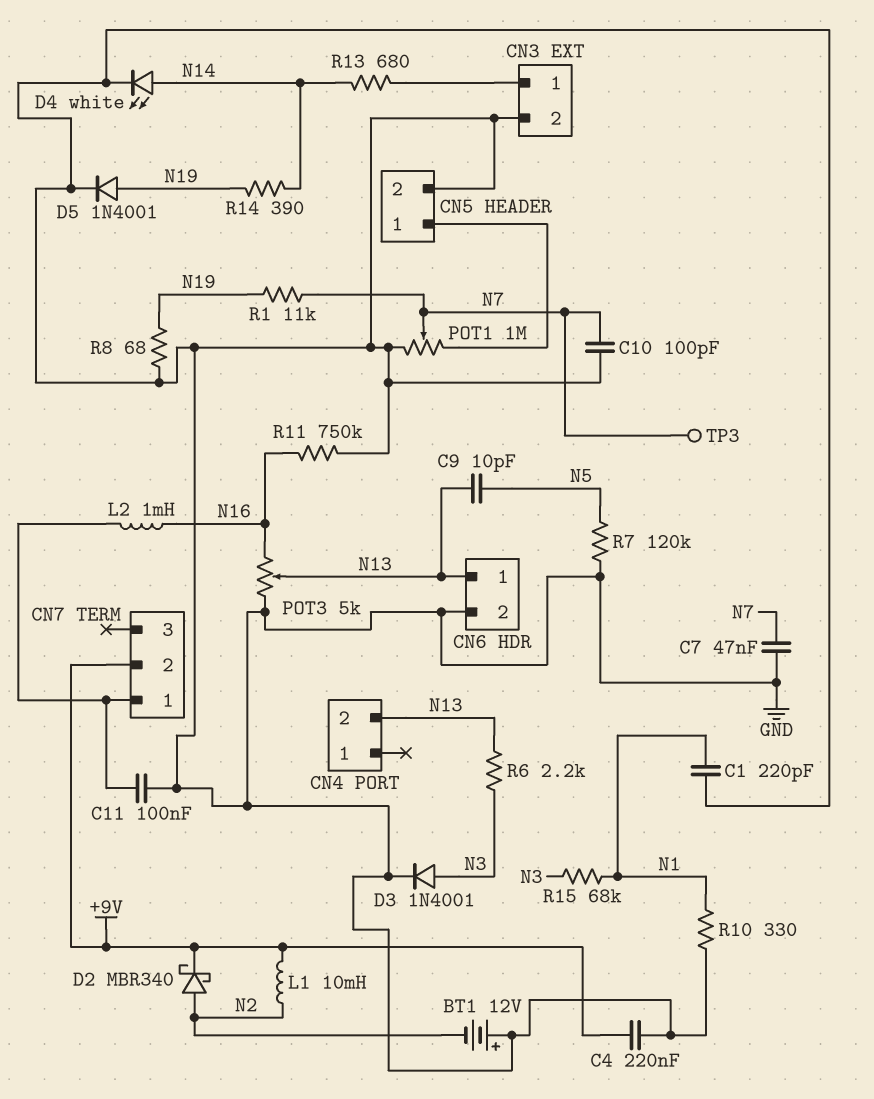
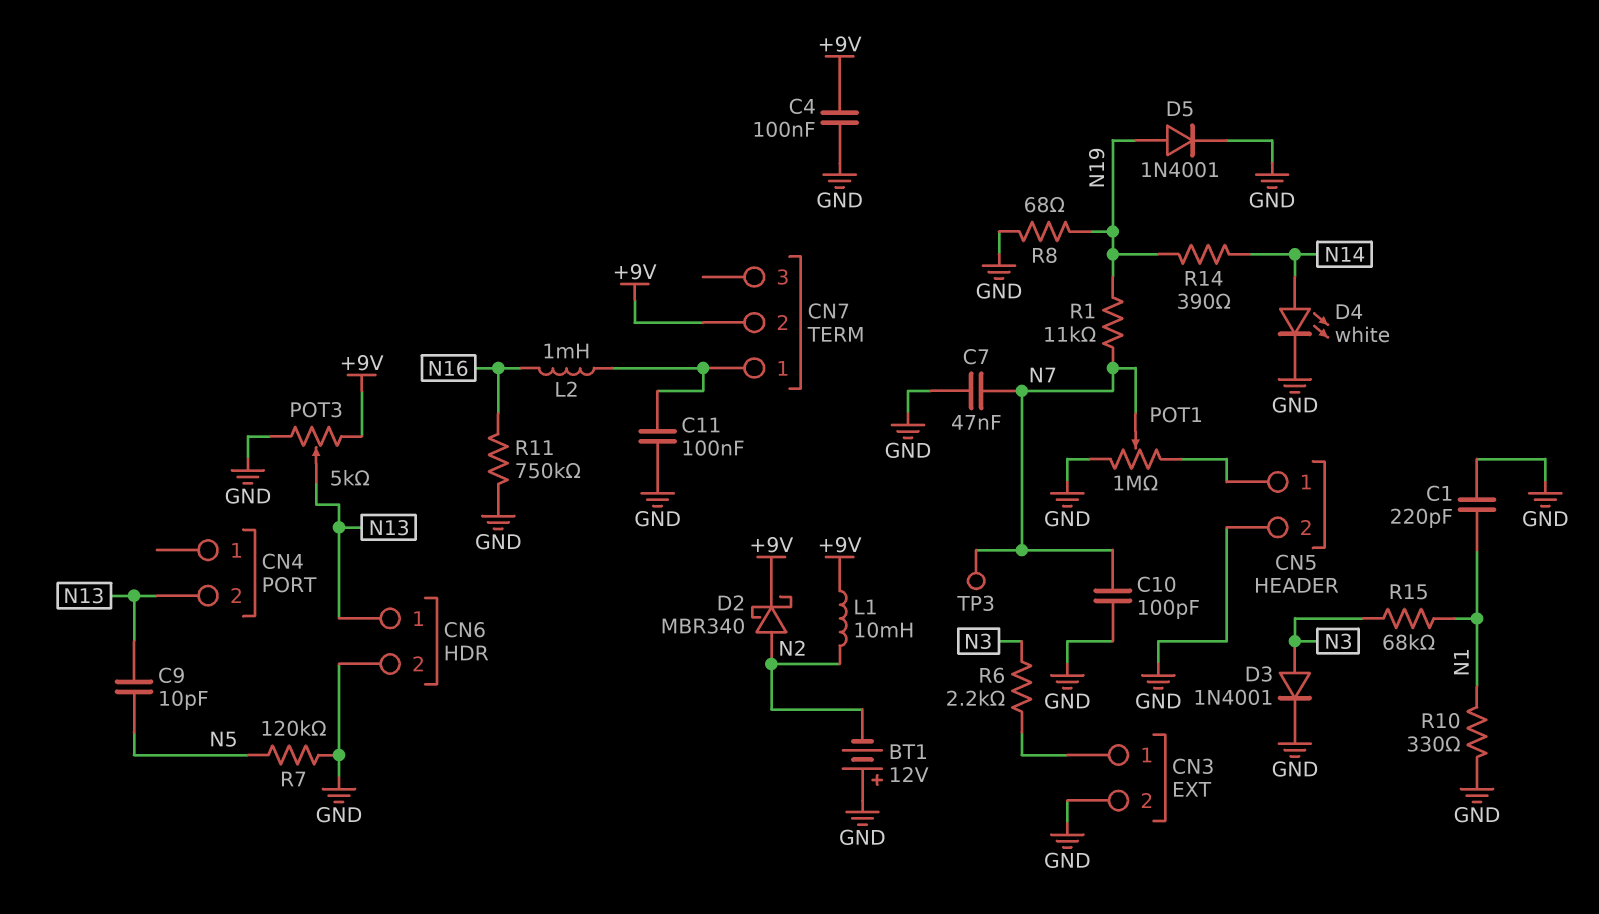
C4: 220nF (+9V, GND) -> 100nF (+9V, GND)
POT3: 5k (GND, N16, wiper N13) -> 5k (+9V, GND, wiper N13)
R6: 2.2k (N3, N13) -> 2.2k (CN3/1, N3)
R13: 680 (CN3/1, N14) -> none

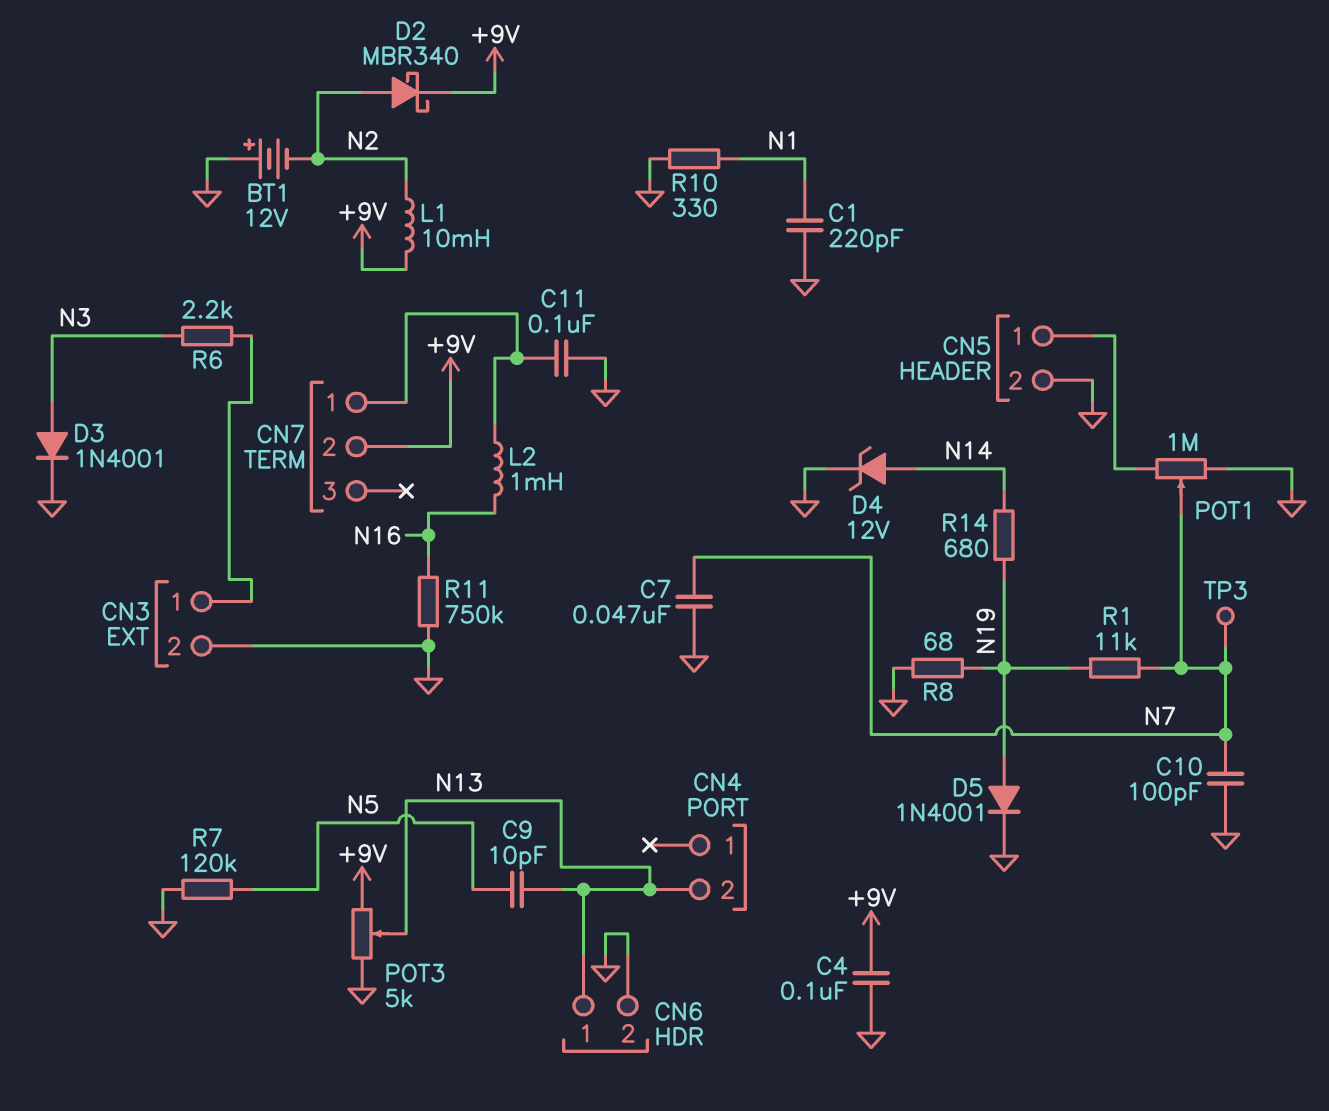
D4: LED white (A N14, K GND) -> zener 12V (A N14, K GND)
R14: 390 (N14, N19) -> 680 (N14, N19)
R15: 68k (N1, N3) -> none

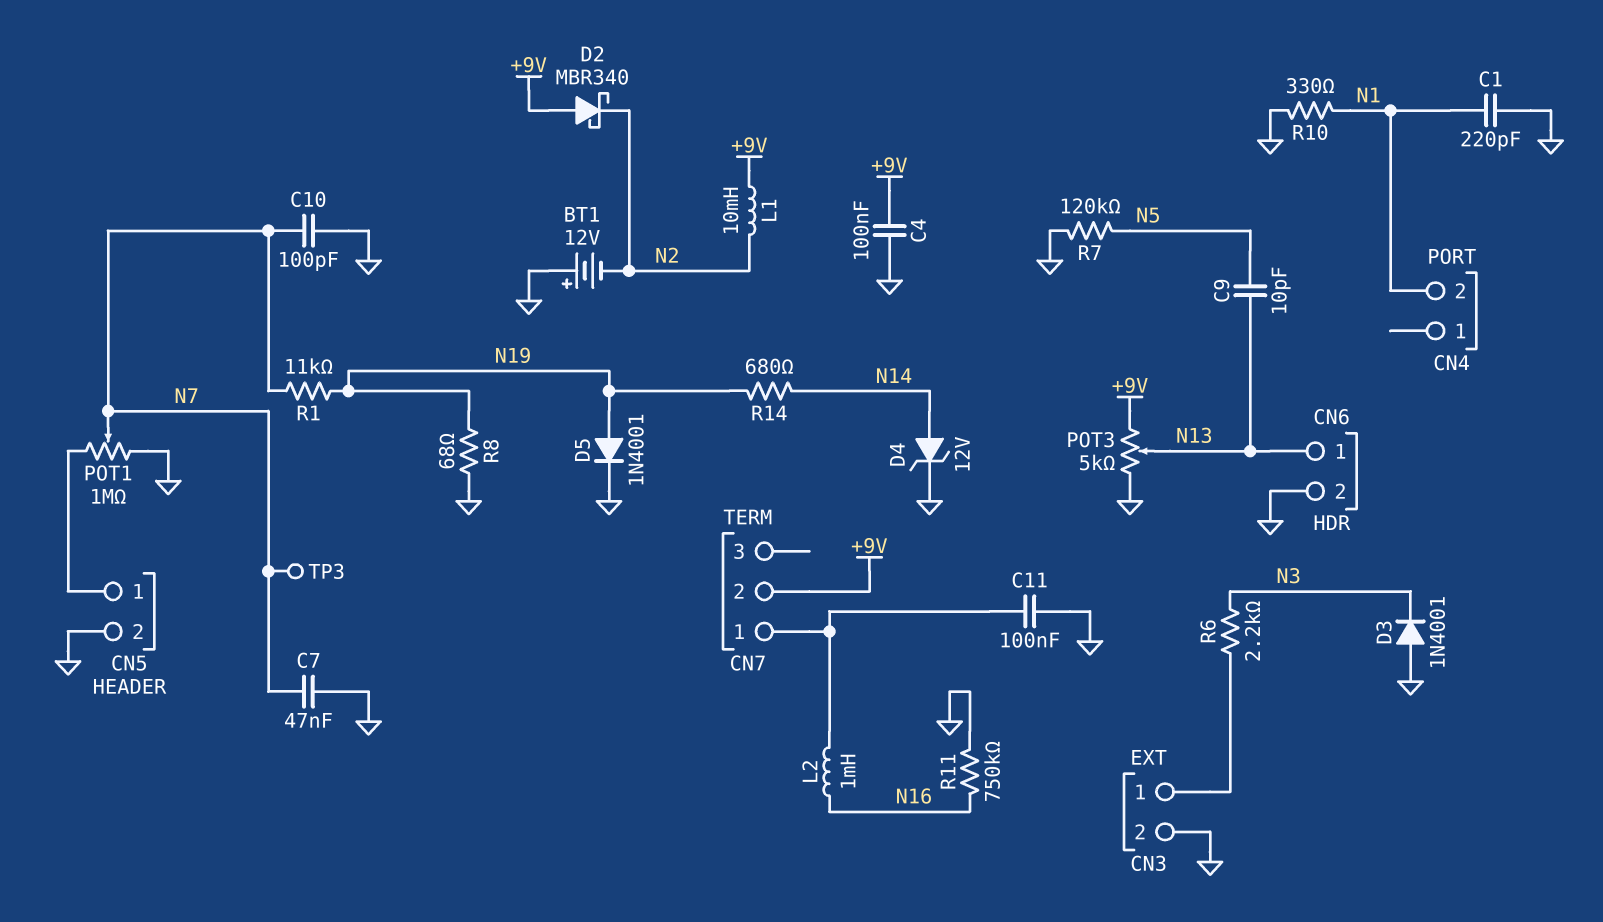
CN4 pin 2: N13 -> N1
D2: schottky MBR340 (A N2, K +9V) -> schottky MBR340 (A +9V, K N2)
D3: diode 1N4001 (A N3, K GND) -> diode 1N4001 (A GND, K N3)

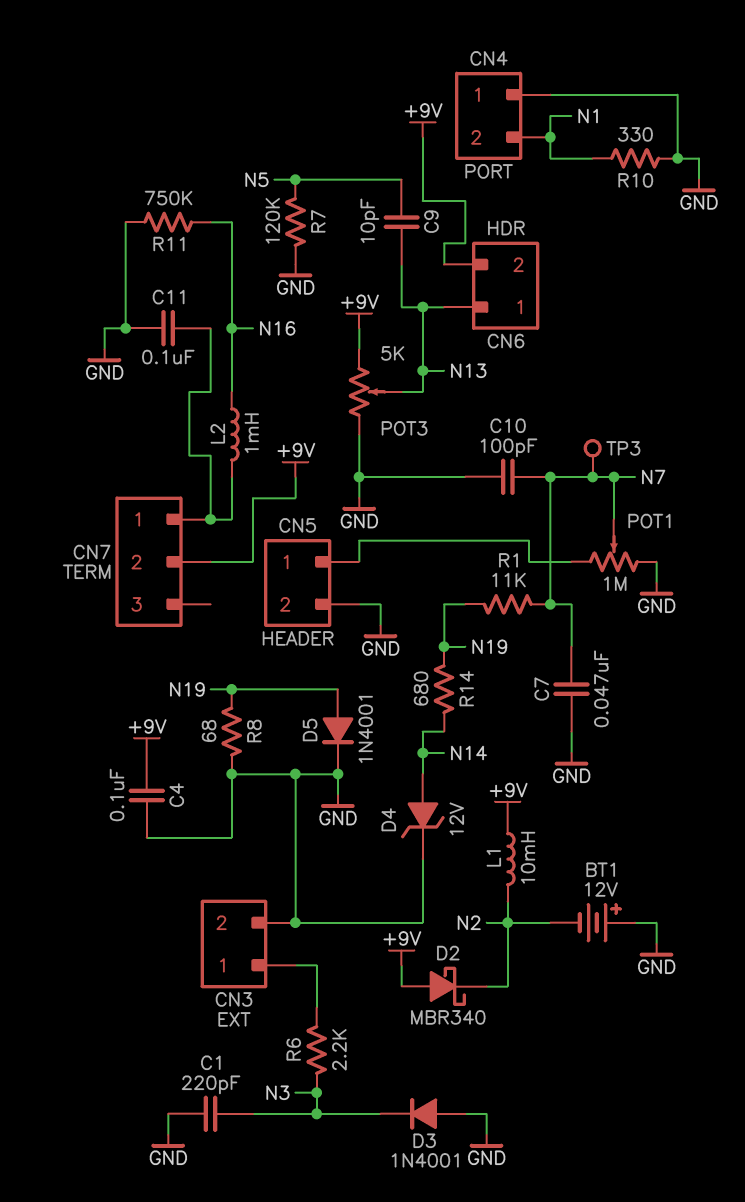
C1: 220pF (GND, N1) -> 220pF (GND, N3)
CN4 pin 1: none -> GND
CN6 pin 2: GND -> +9V

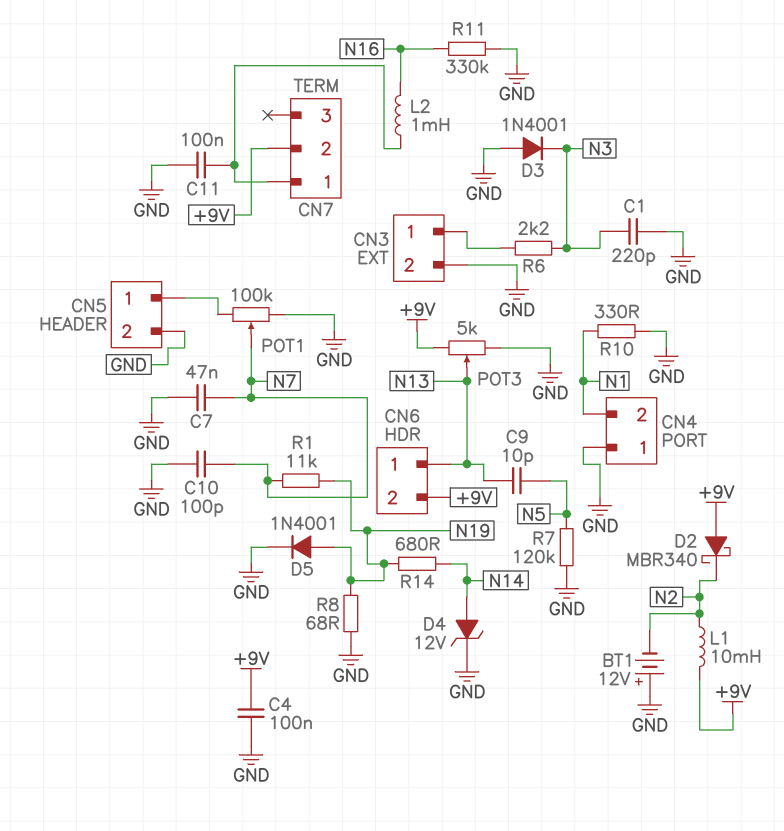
POT1: 1M (CN5/1, GND, wiper N7) -> 100k (CN5/1, GND, wiper N7)
R11: 750k (GND, N16) -> 330k (GND, N16)
TP3: test point (N7) -> none

